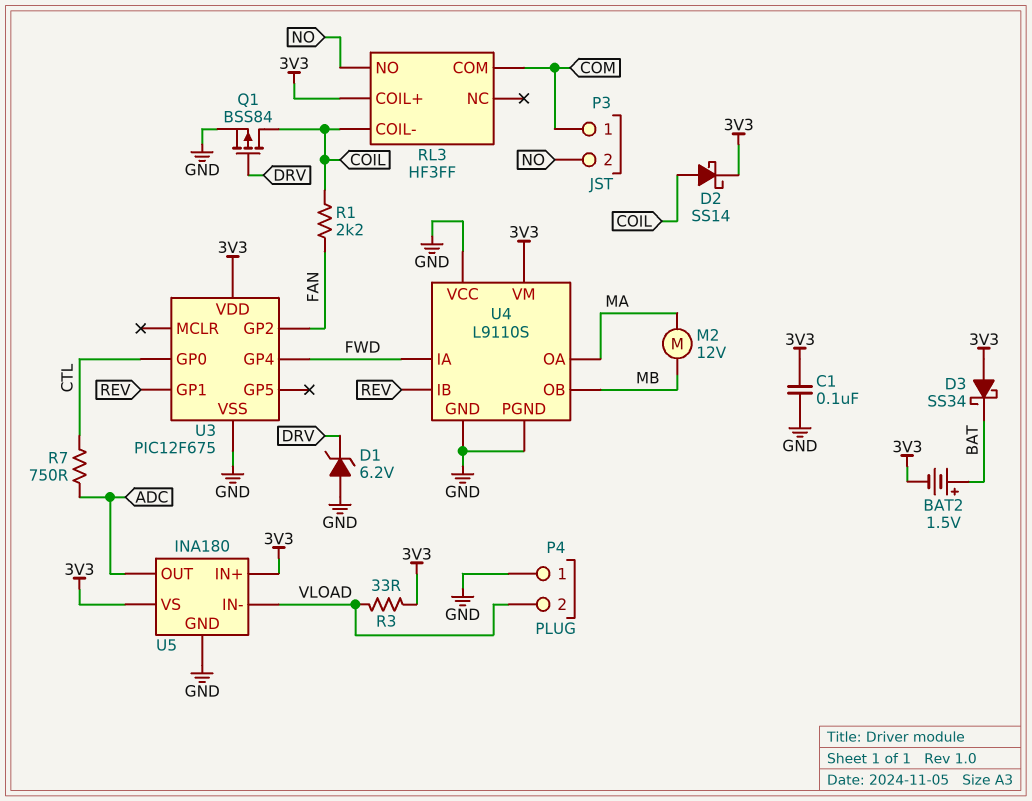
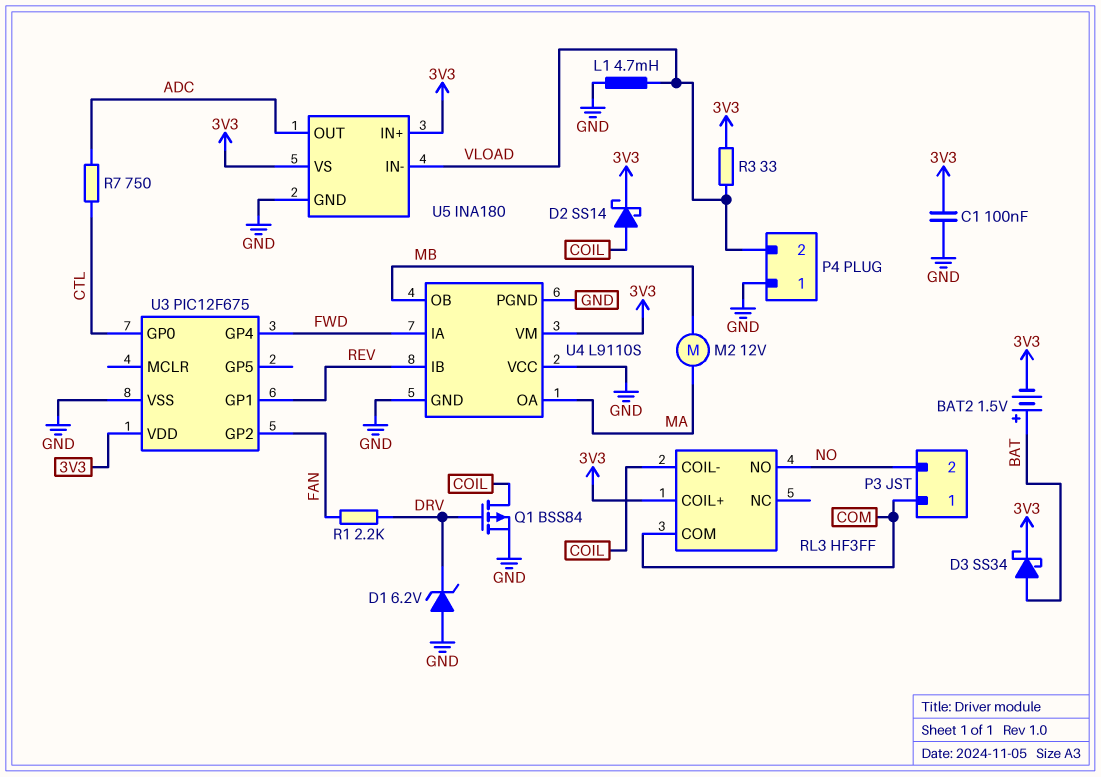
D3: schottky SS34 (A 3V3, K BAT) -> schottky SS34 (A BAT, K 3V3)
L1: none -> 4.7mH (GND, VLOAD)
R1: 2.2k (COIL, FAN) -> 2.2k (DRV, FAN)

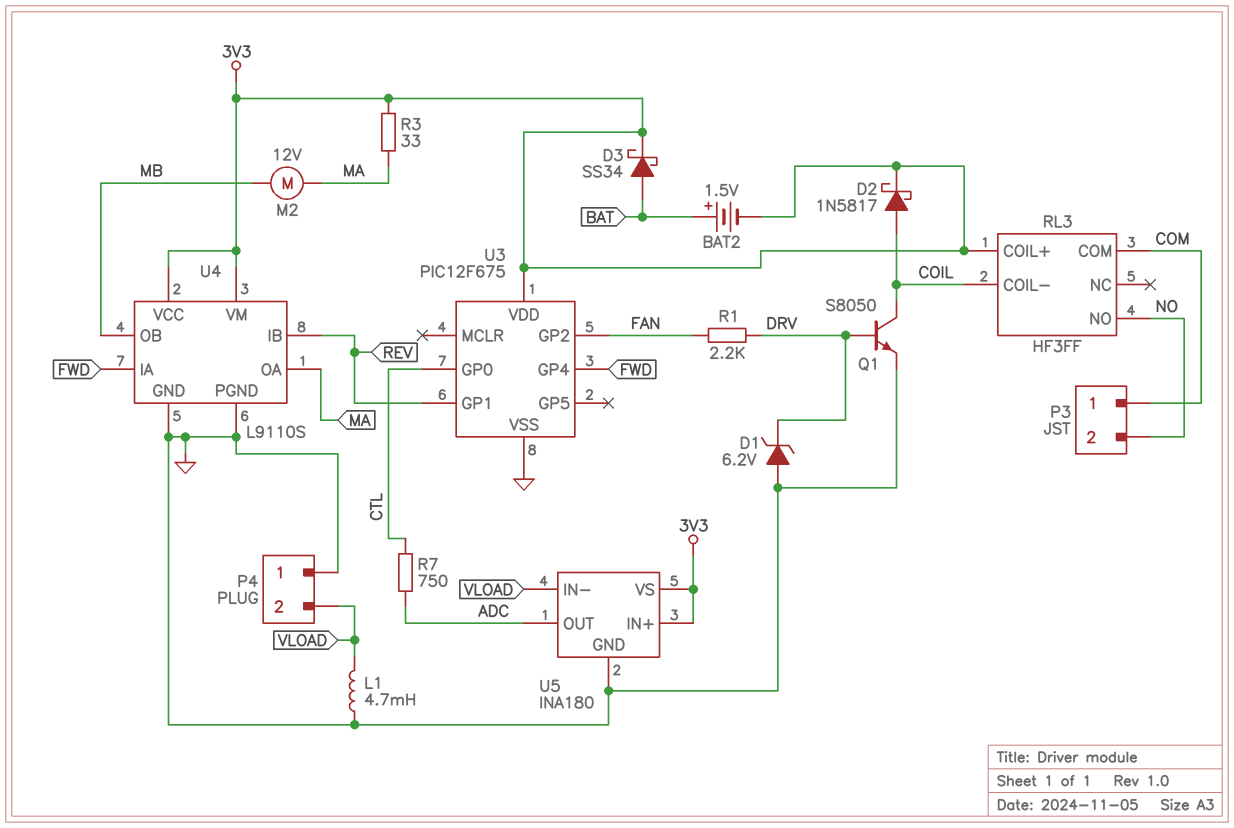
C1: 100nF (3V3, GND) -> none
D2: schottky SS14 (A COIL, K 3V3) -> schottky 1N5817 (A COIL, K 3V3)
Q1: PMOS BSS84 (G DRV, D COIL, S GND) -> NPN S8050 (B DRV, C COIL, E GND)
R3: 33 (3V3, VLOAD) -> 33 (3V3, MA)
U4 pin VCC: GND -> 3V3

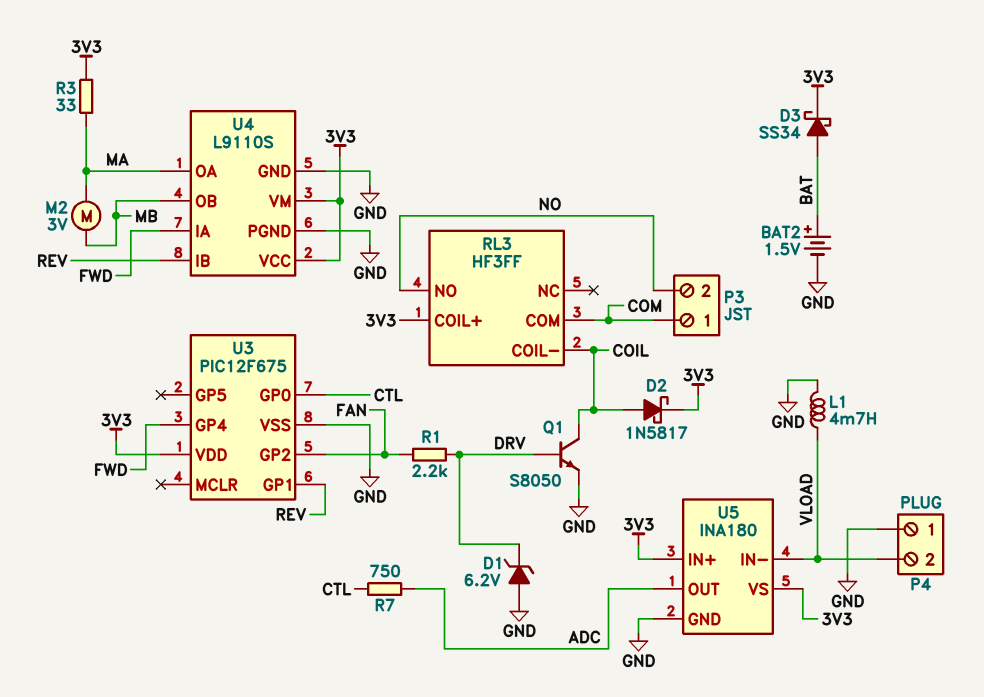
BAT2: 1.5V (plus BAT, minus 3V3) -> 1.5V (plus BAT, minus GND)
M2: motor 12V (MA, MB) -> motor 3V (MA, MB)

